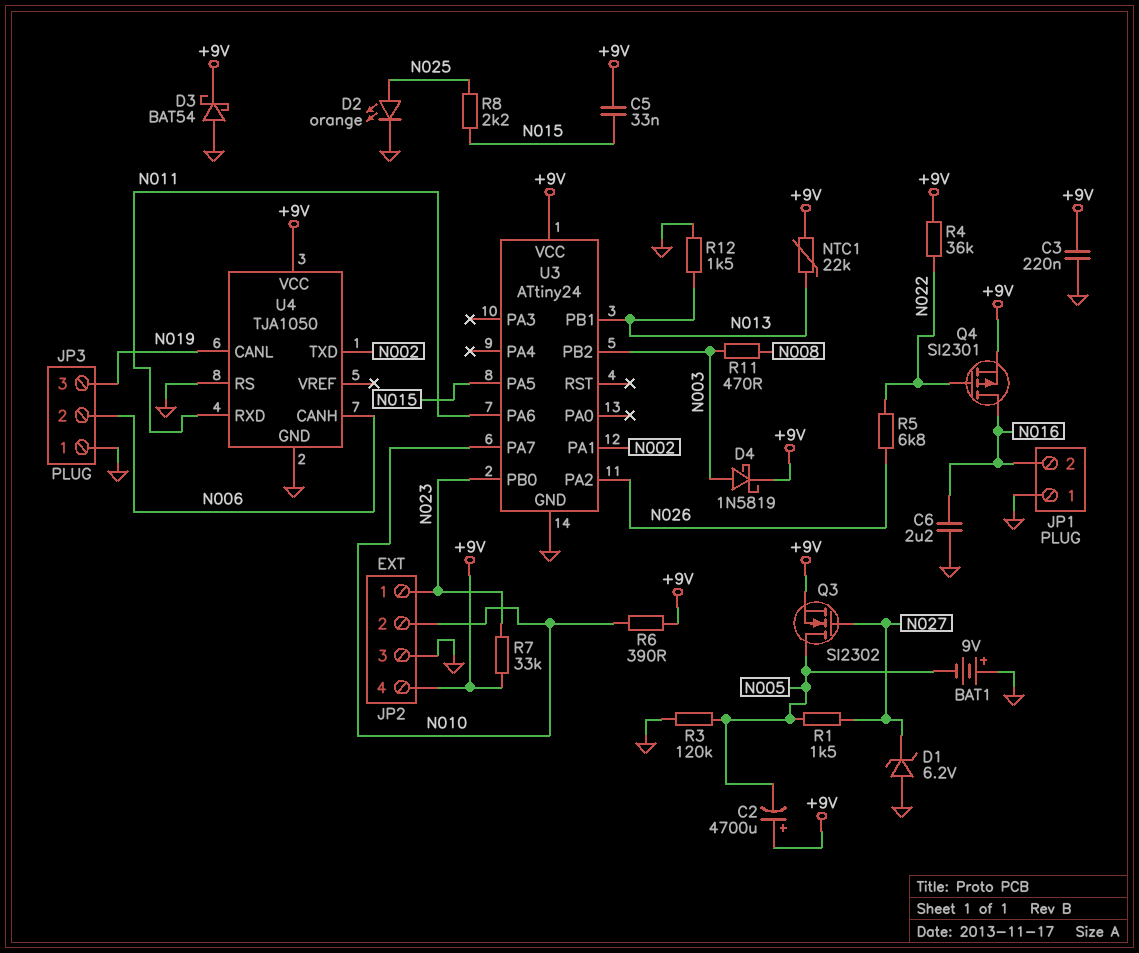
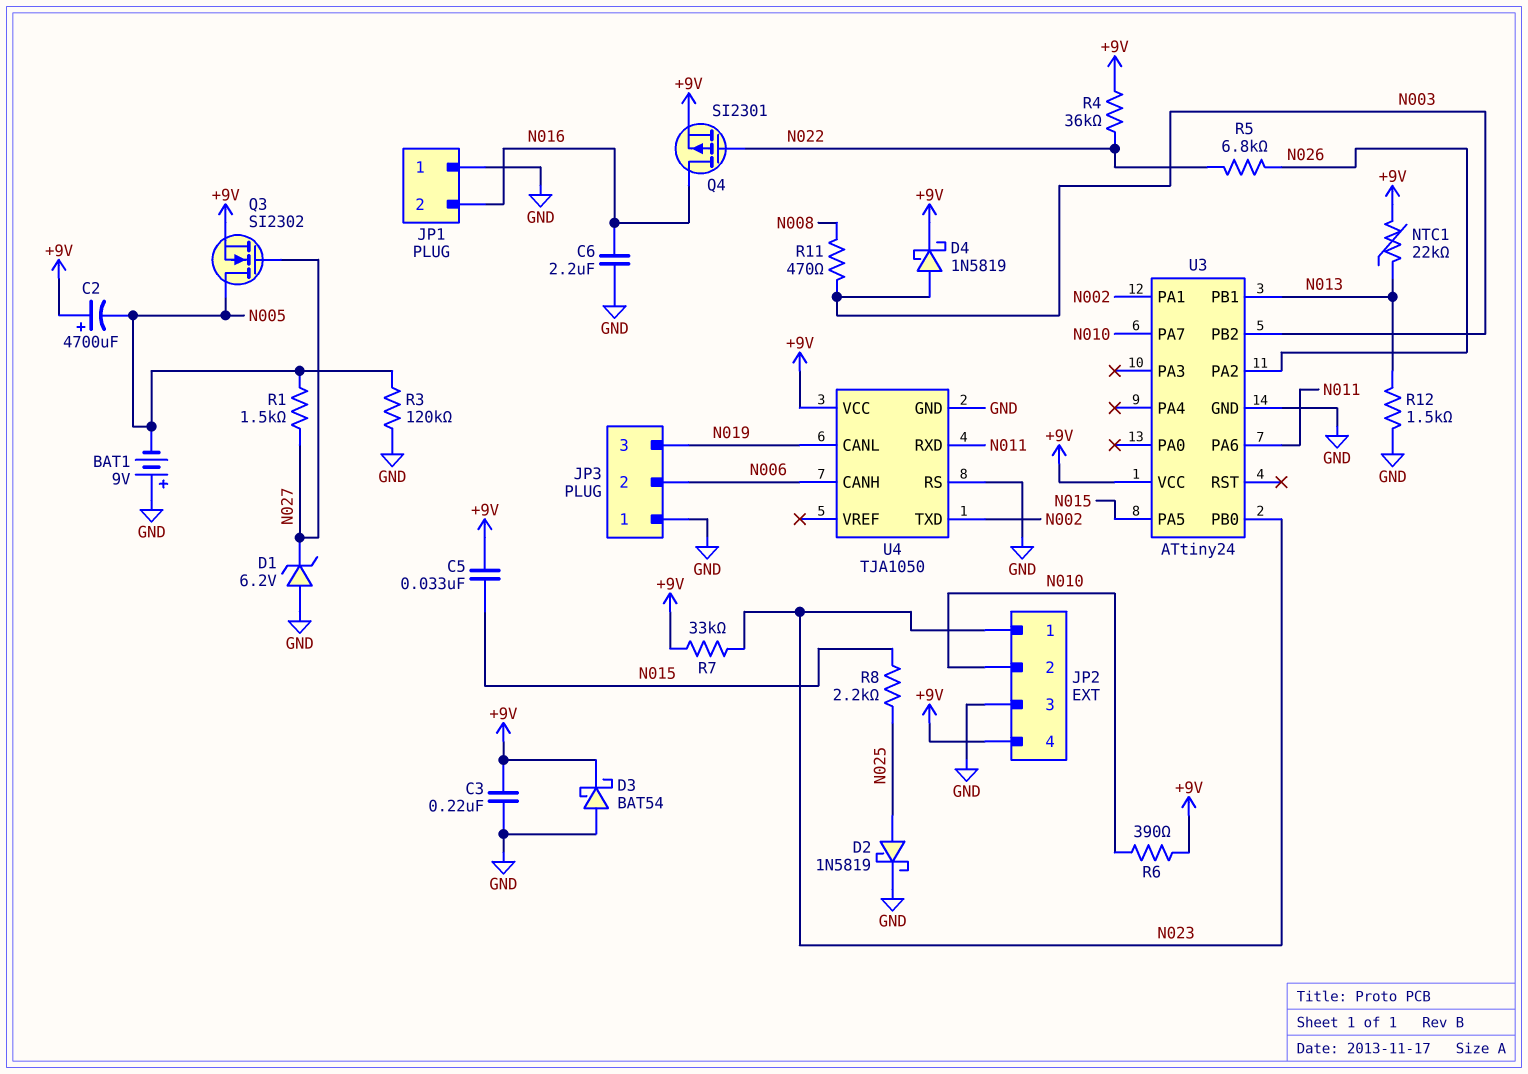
D2: LED orange (A N025, K GND) -> schottky 1N5819 (A N025, K GND)

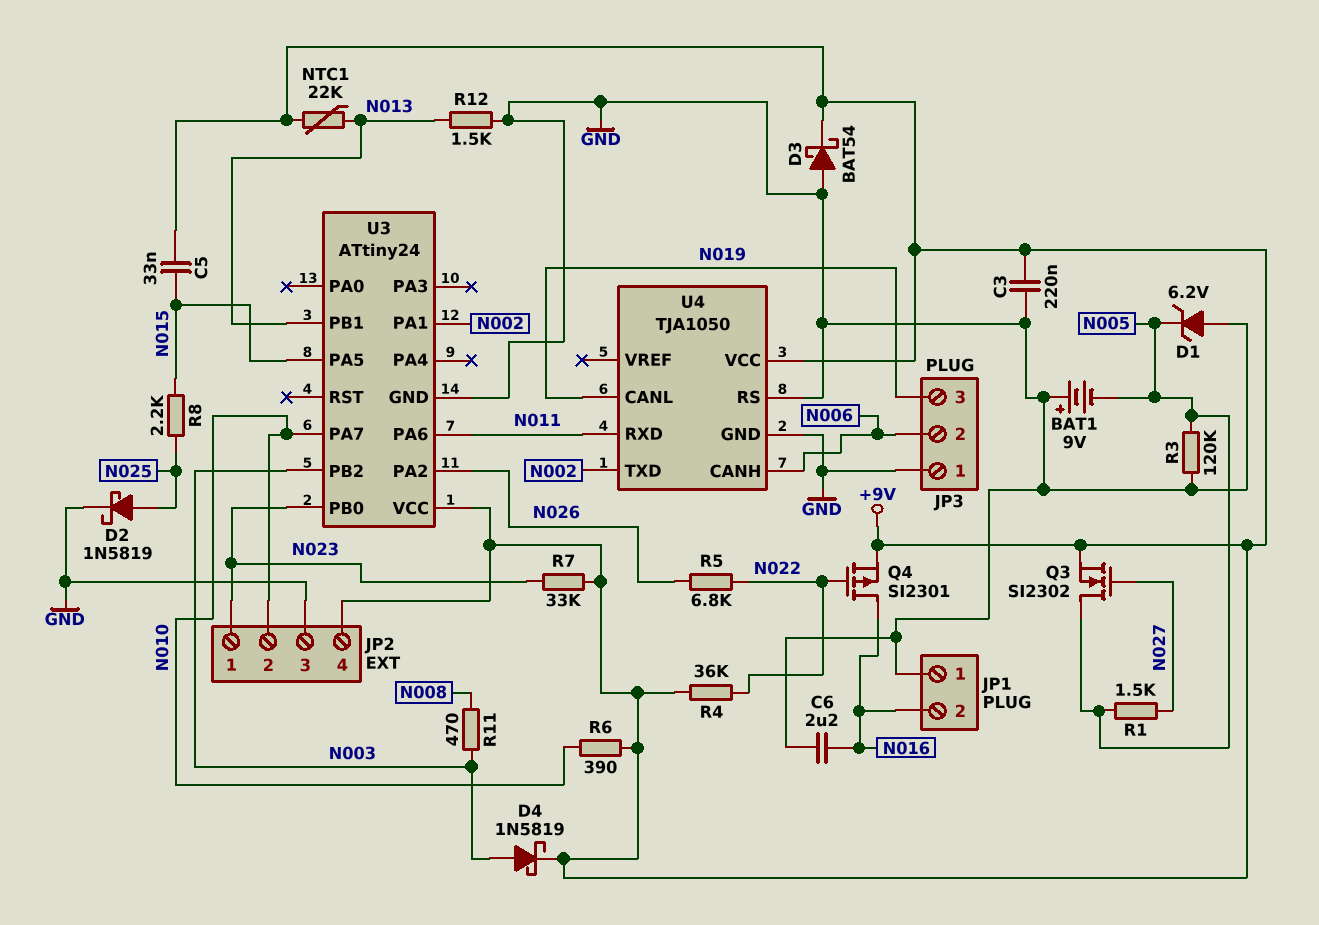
C2: 4700uF (plus +9V, minus N005) -> none
D1: zener 6.2V (A GND, K N027) -> zener 6.2V (A GND, K N005)

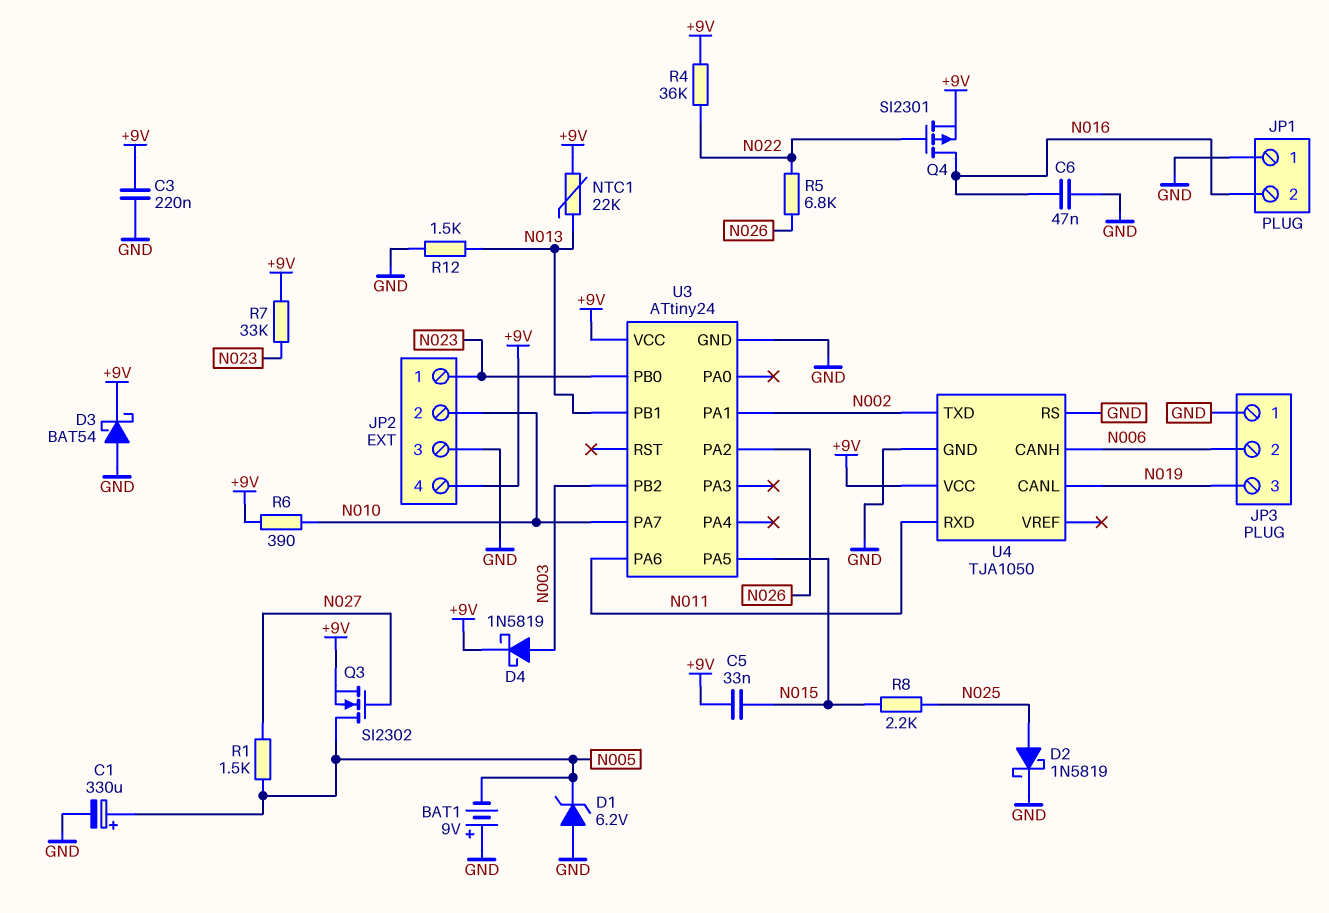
C1: none -> 330uF (plus N005, minus GND)
C6: 2.2uF (GND, N016) -> 47nF (GND, N016)
R3: 120k (GND, N005) -> none
R11: 470 (N003, N008) -> none

